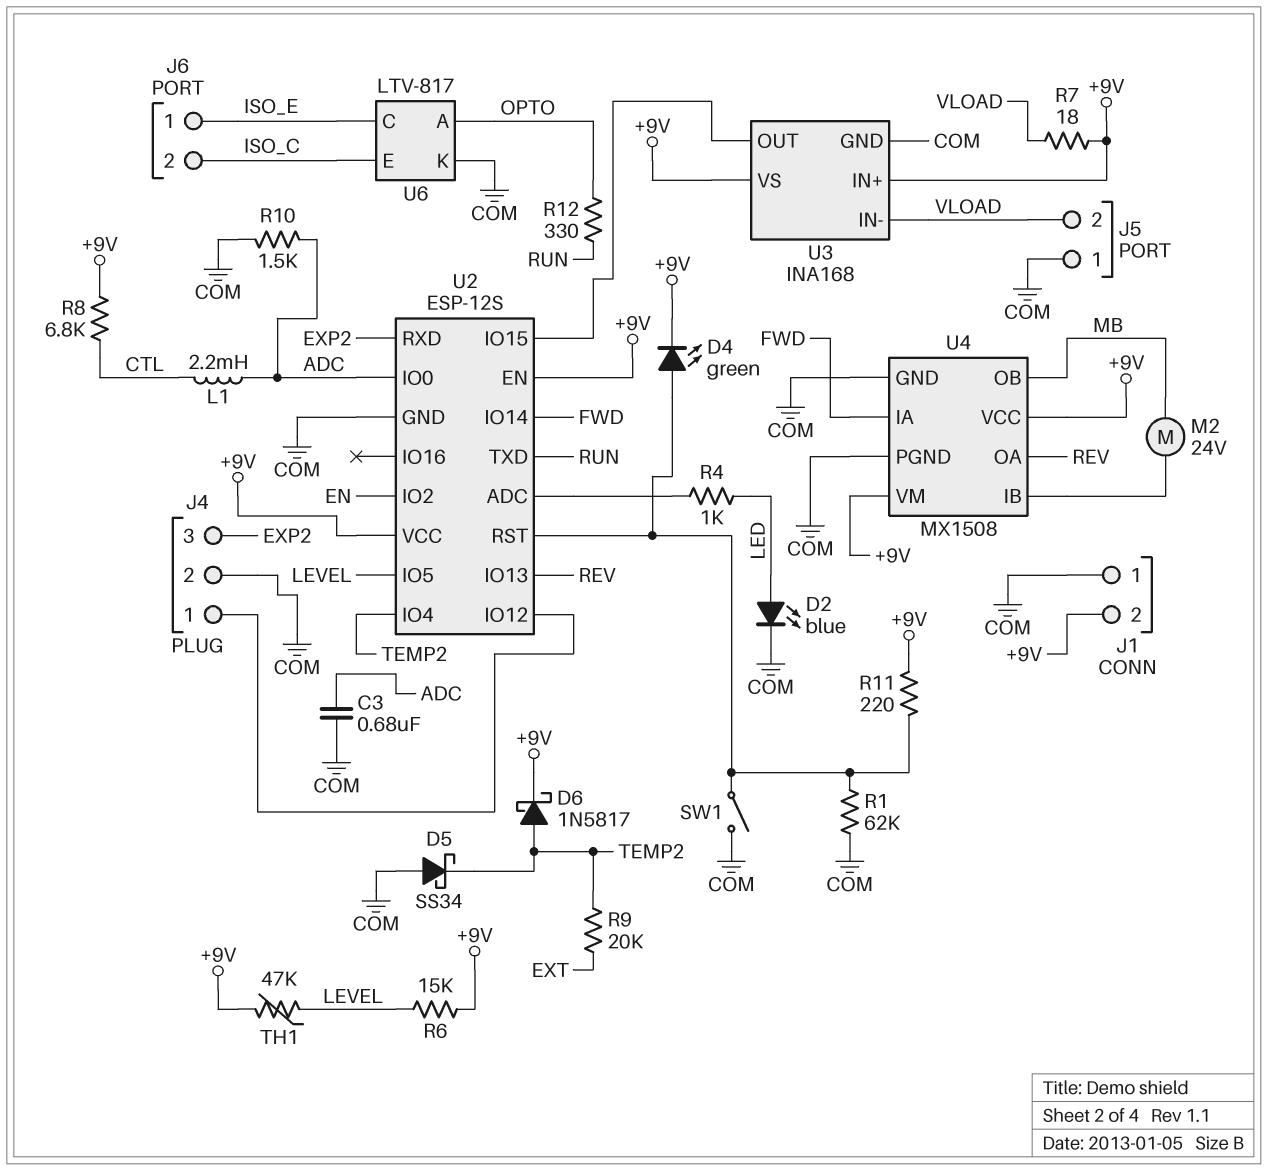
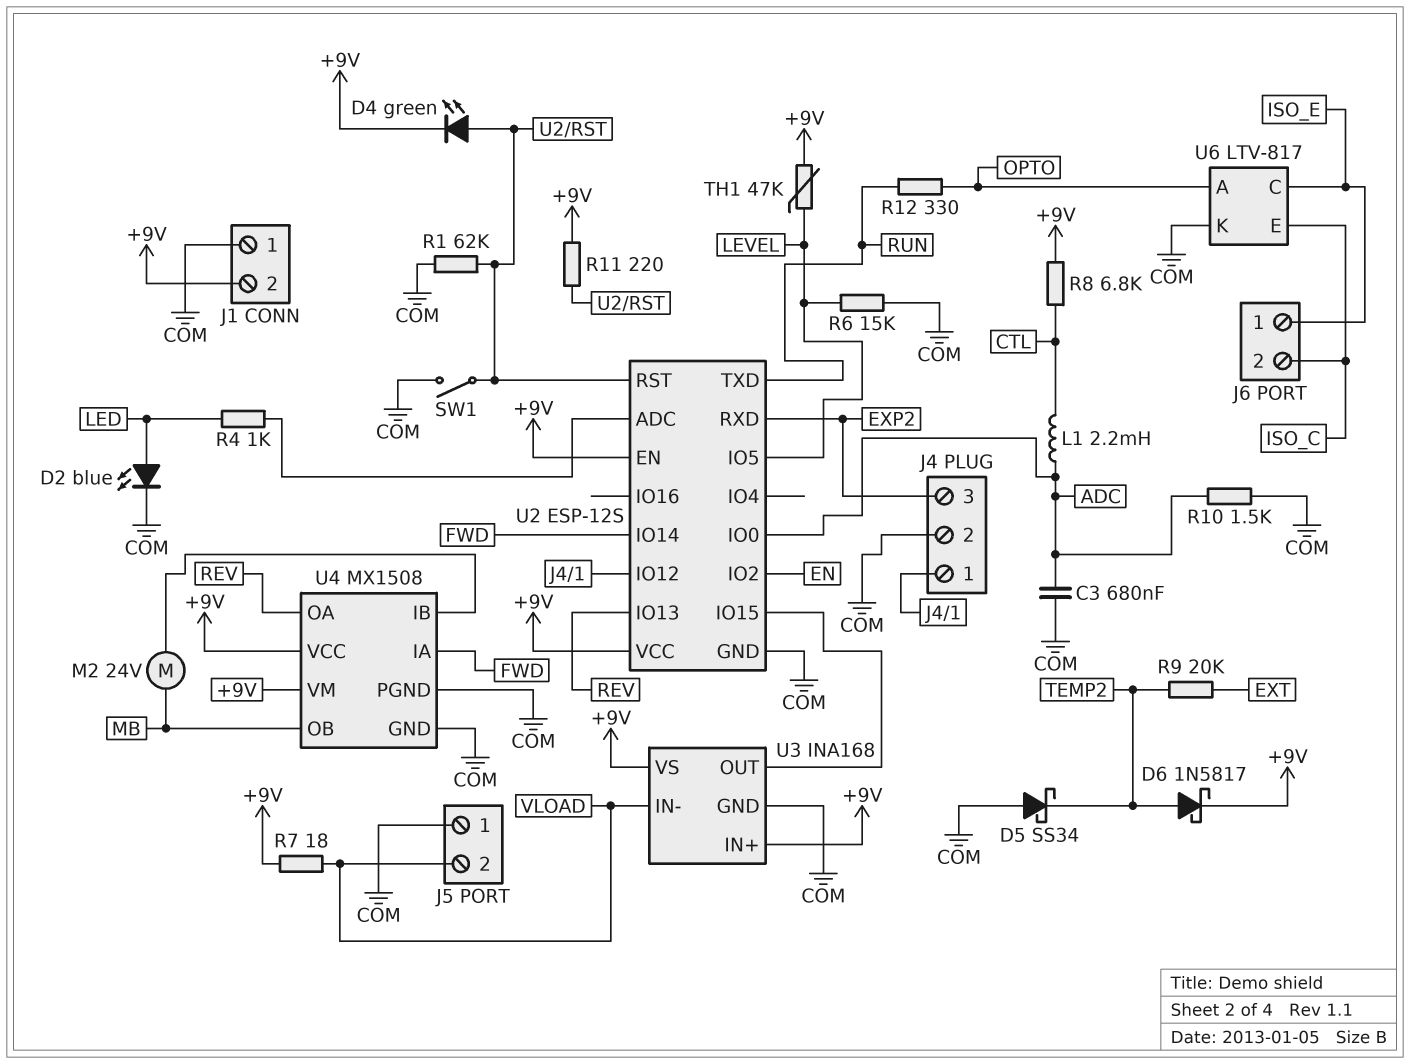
R6: 15k (+9V, LEVEL) -> 15k (COM, LEVEL)
U2 pin IO4: TEMP2 -> none

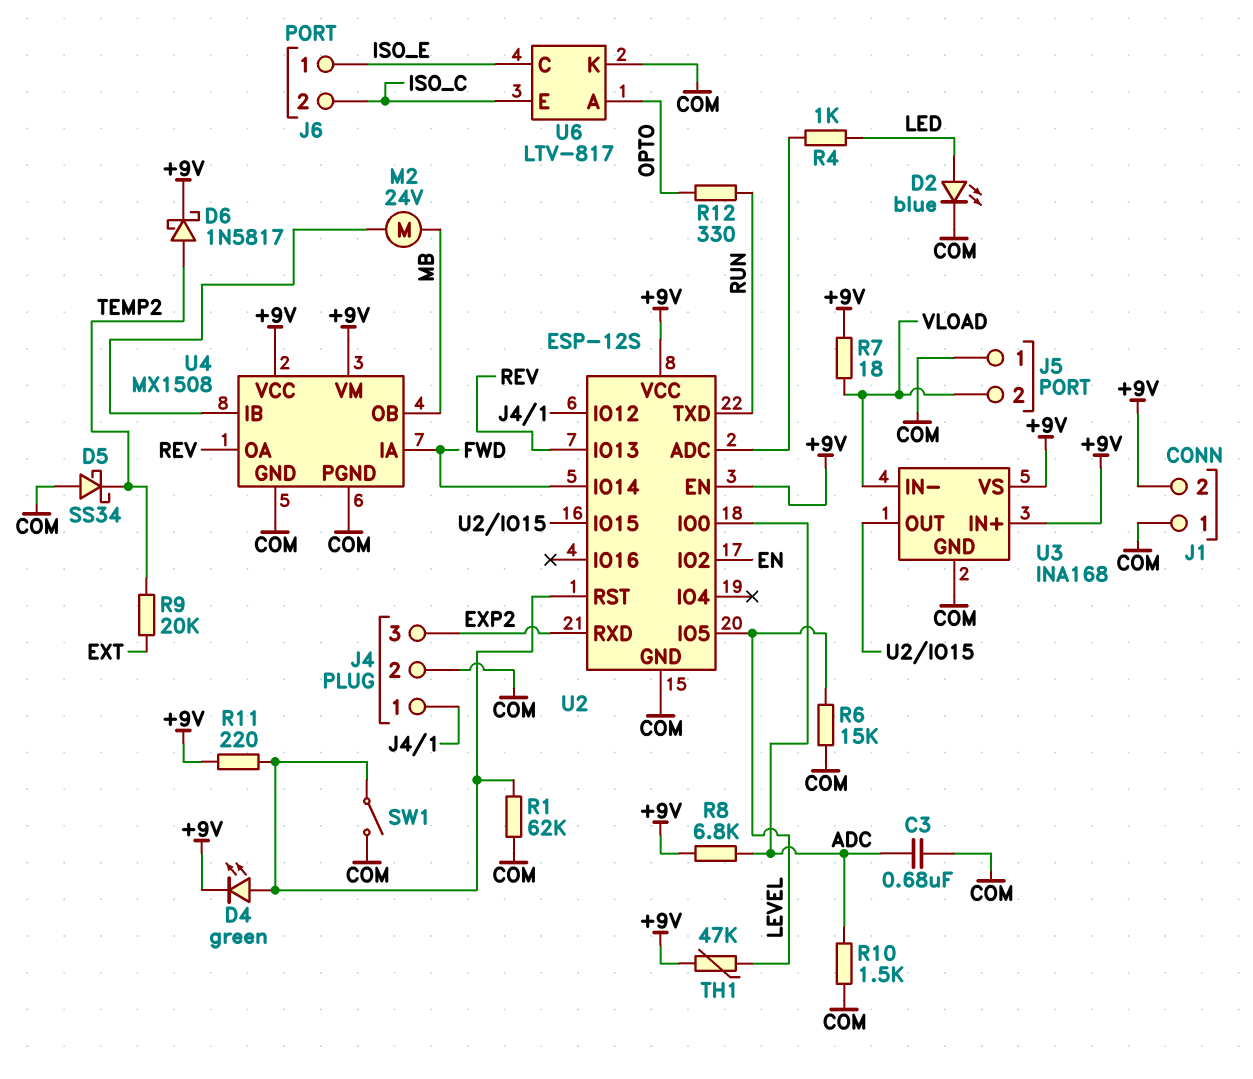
L1: 2.2mH (ADC, CTL) -> none
R8: 6.8k (+9V, CTL) -> 6.8k (+9V, ADC)

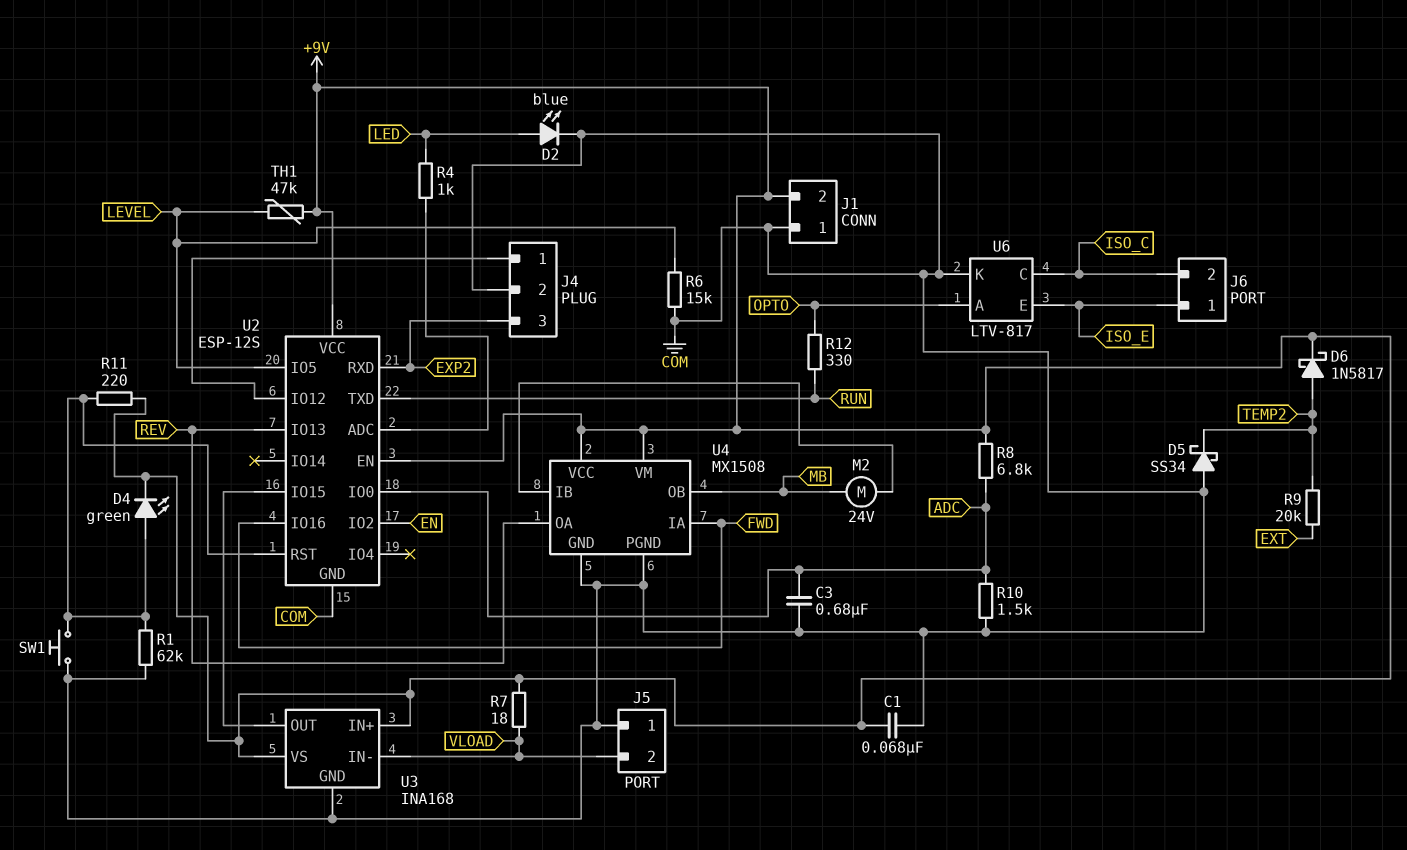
C1: none -> 68nF (+9V, COM)
SW1: switch (COM, U2/RST) -> button (COM, U2/RST)
U2 pin IO14: FWD -> none
U2 pin IO16: none -> FWD
U6 pin C: ISO_E -> ISO_C
U6 pin E: ISO_C -> ISO_E

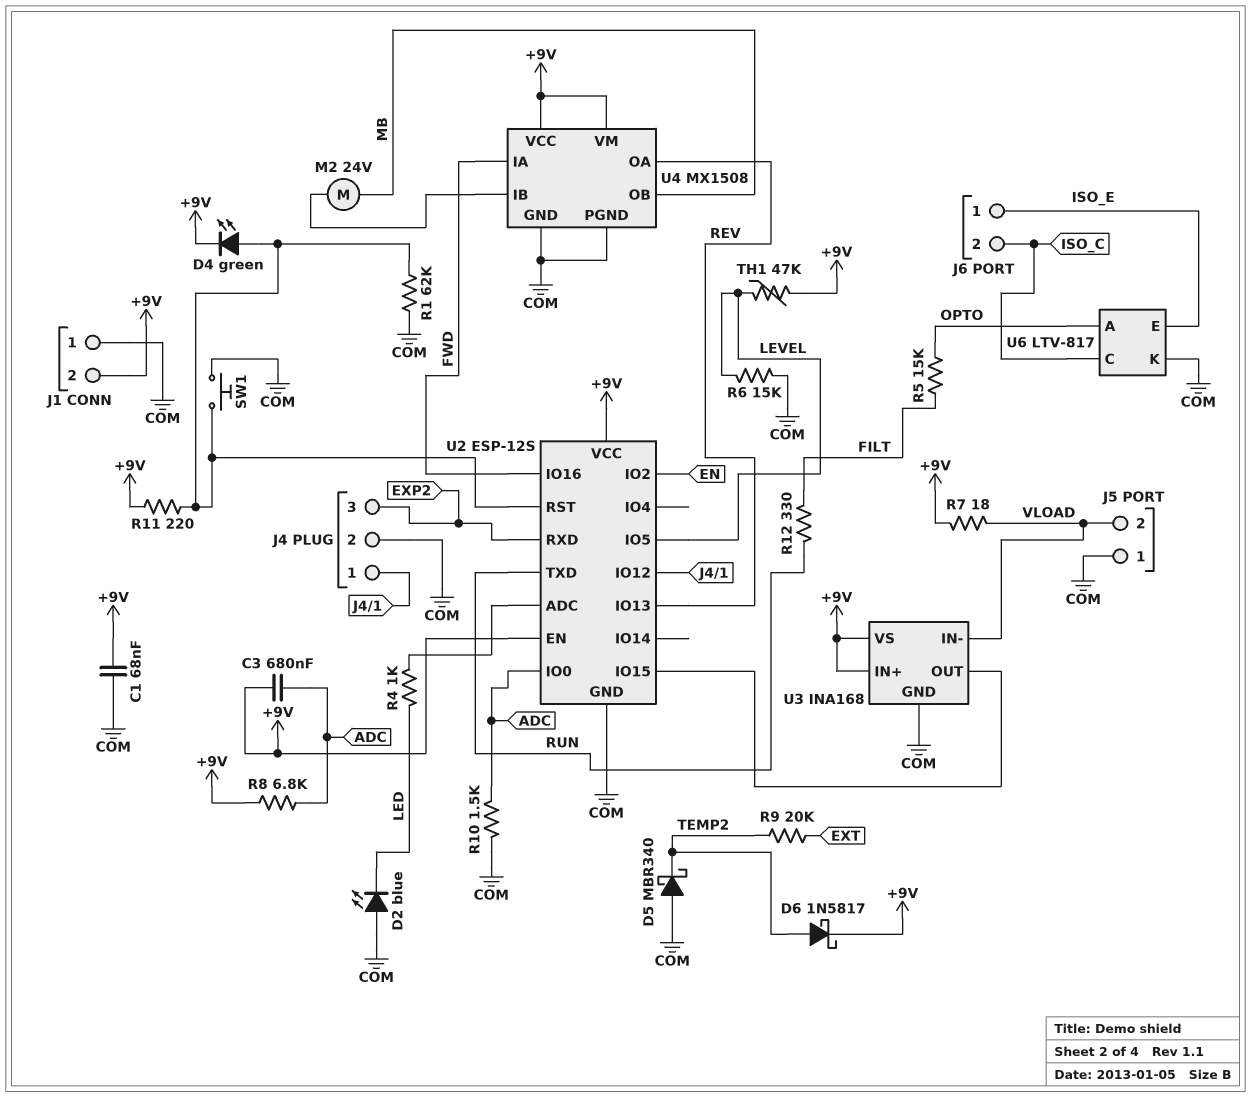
C3: 680nF (ADC, COM) -> 680nF (+9V, ADC)
D2: LED blue (A LED, K COM) -> LED blue (A COM, K LED)
D5: schottky SS34 (A COM, K TEMP2) -> schottky MBR340 (A COM, K TEMP2)
R5: none -> 15k (FILT, OPTO)
R12: 330 (OPTO, RUN) -> 330 (FILT, RUN)

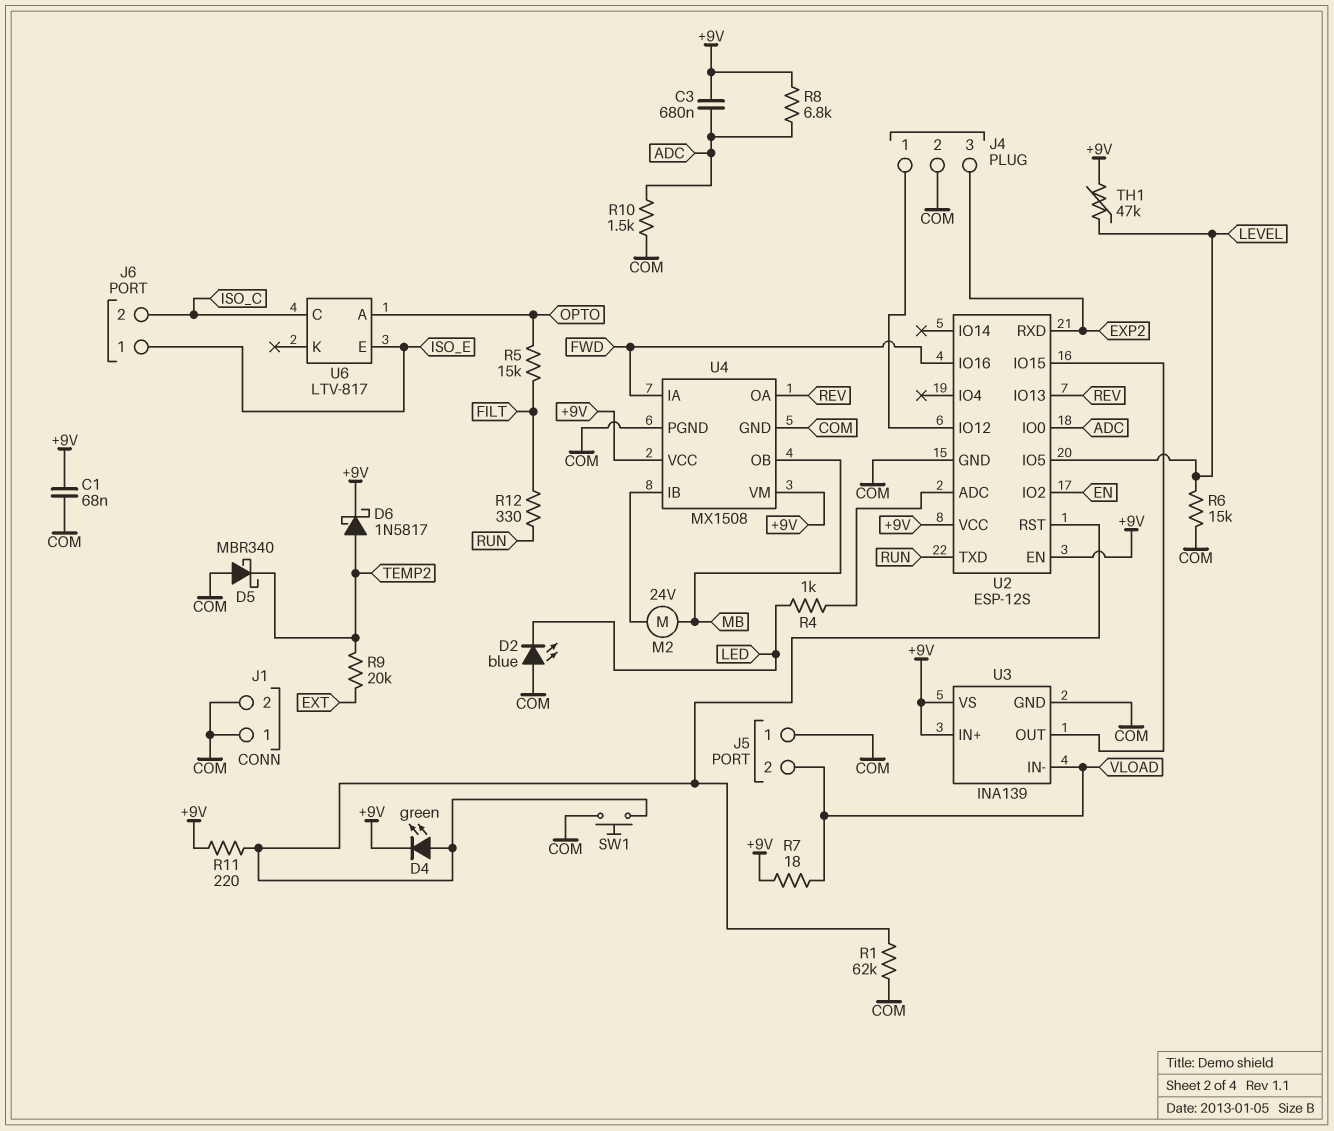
J1 pin 2: +9V -> COM
U3: INA168 -> INA139
U6 pin K: COM -> none

